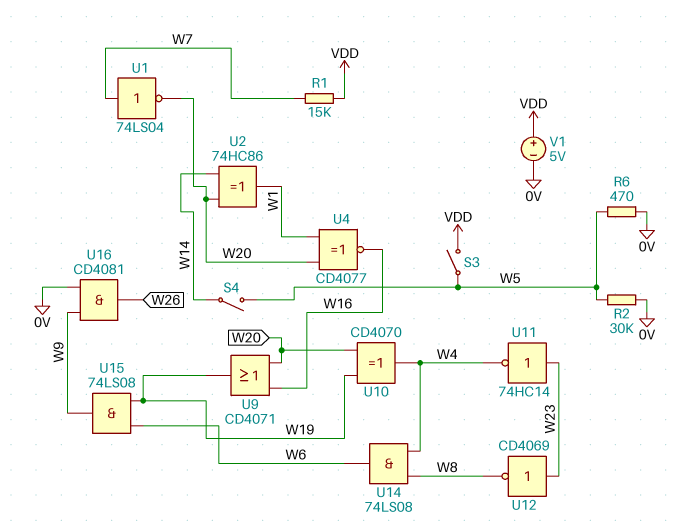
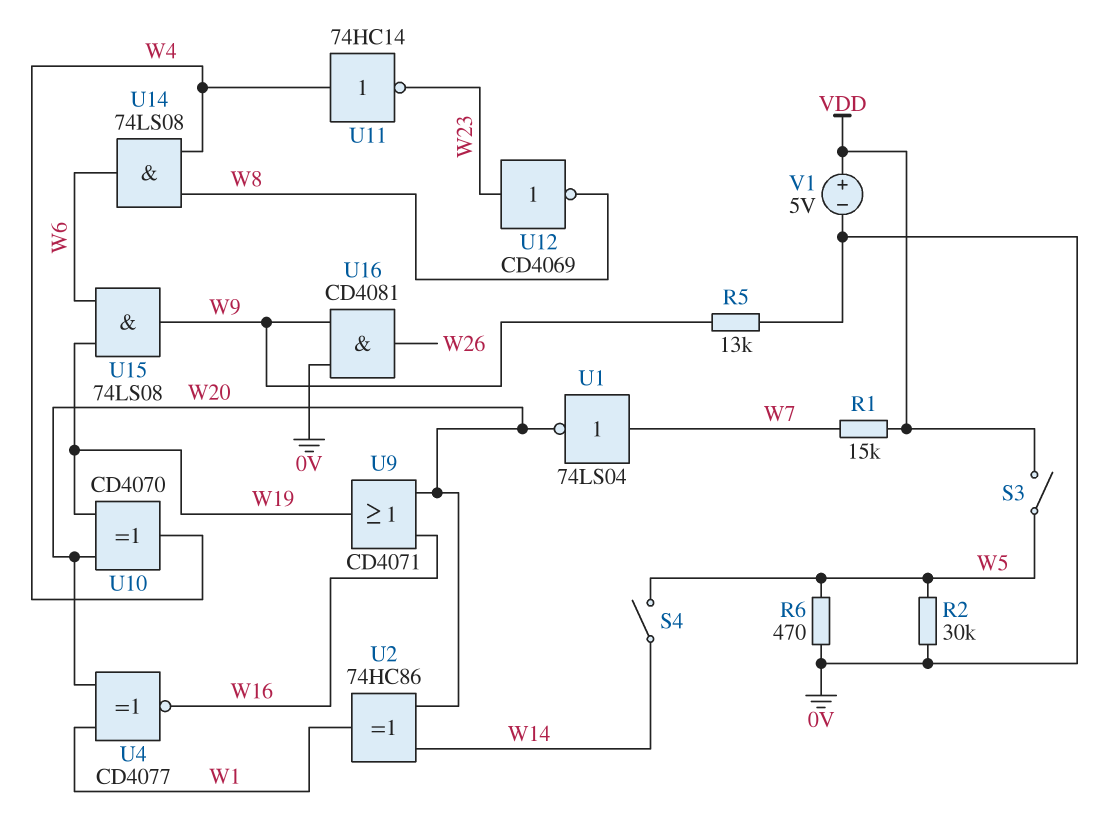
R5: none -> 13k (0V, W9)
U11: NOT 74HC14 (in W23, out W4) -> NOT 74HC14 (in W4, out W23)

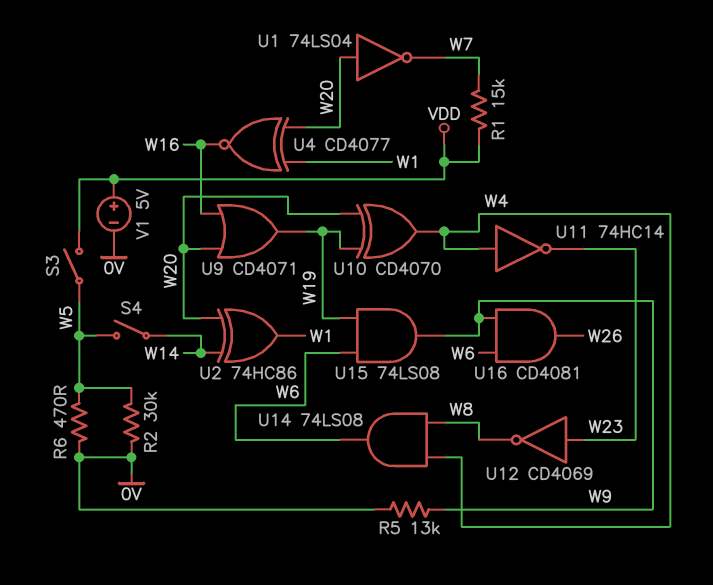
U1: NOT 74LS04 (in W7, out W20) -> NOT 74LS04 (in W20, out W7)
U16: AND CD4081 (in 0V, in W9, out W26) -> AND CD4081 (in W6, in W9, out W26)

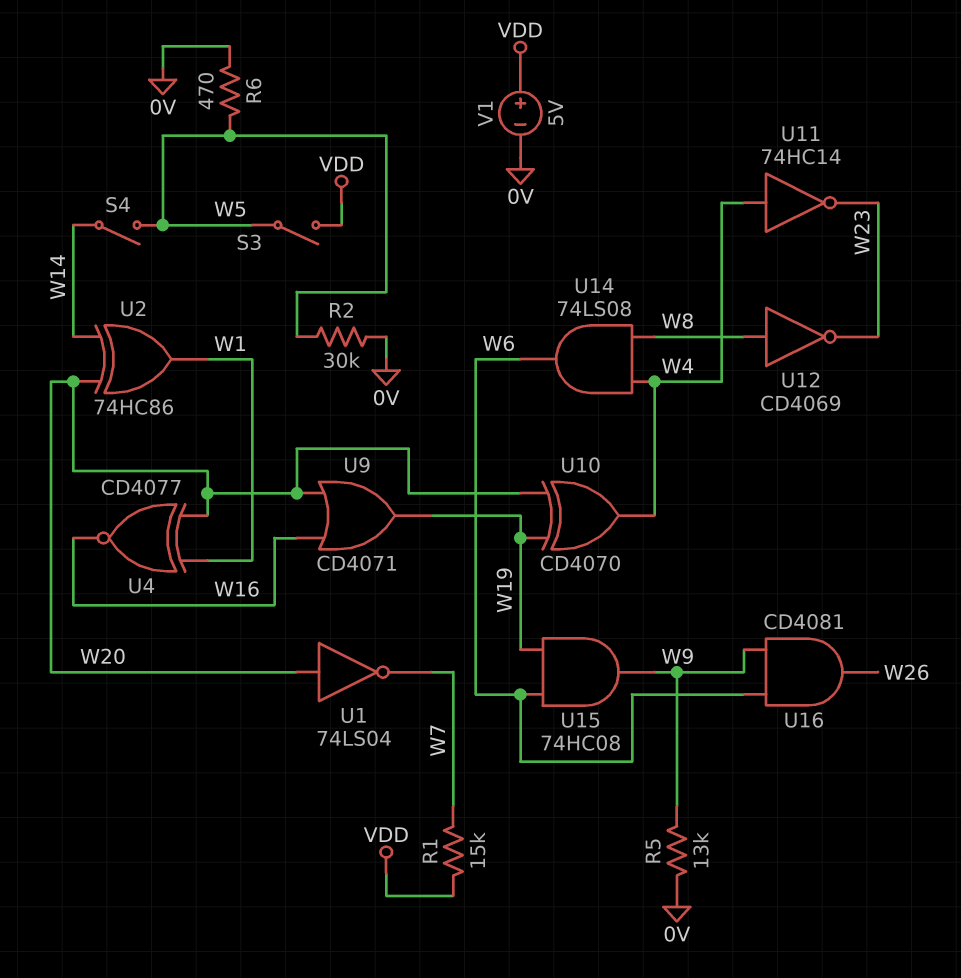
U12: NOT CD4069 (in W23, out W8) -> NOT CD4069 (in W8, out W23)
U15: AND 74LS08 (in W6, in W19, out W9) -> AND 74HC08 (in W6, in W19, out W9)

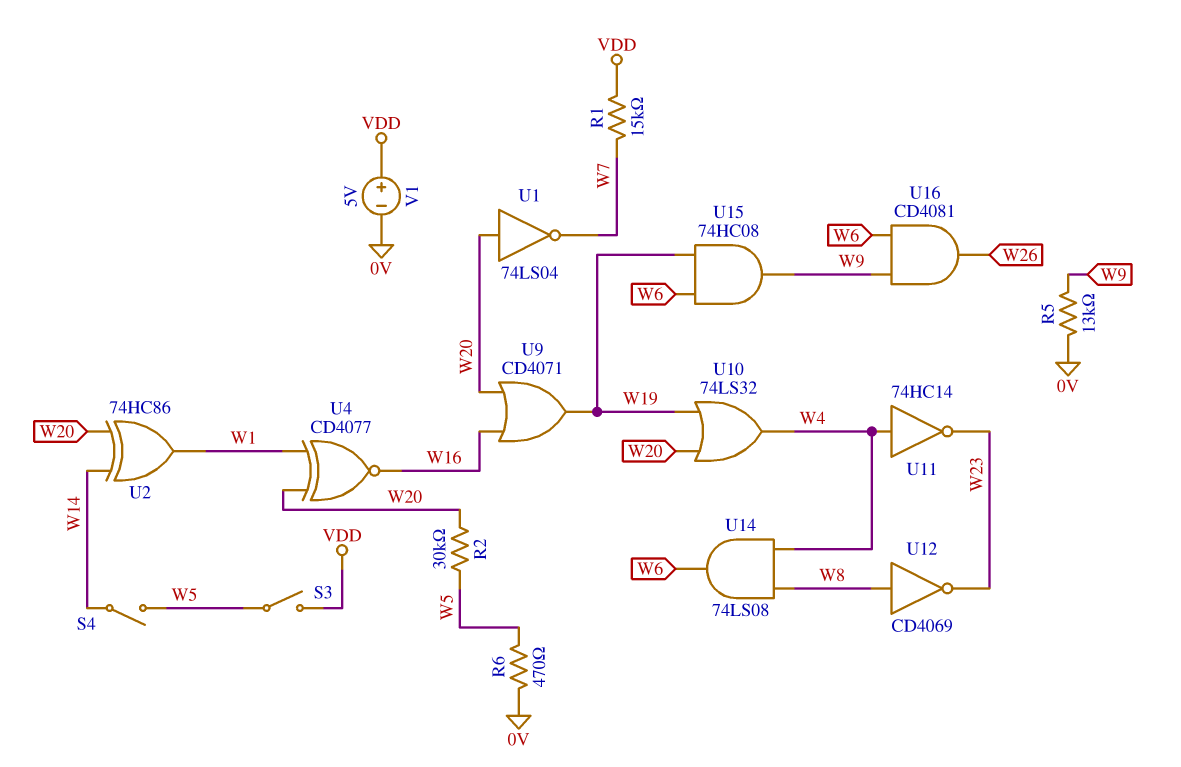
R2: 30k (0V, W5) -> 30k (W5, W20)
U10: XOR CD4070 (in W19, in W20, out W4) -> OR 74LS32 (in W19, in W20, out W4)

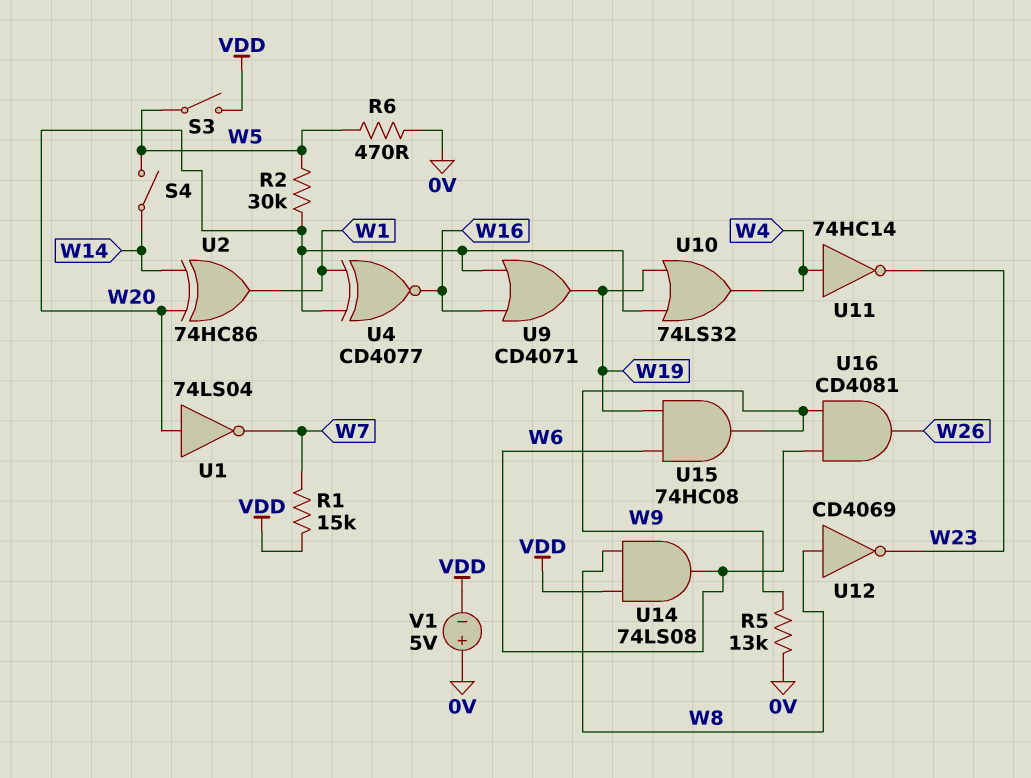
U14: AND 74LS08 (in W4, in W8, out W6) -> AND 74LS08 (in VDD, in W8, out W6)
V1: 5V (plus VDD, minus 0V) -> 5V (plus 0V, minus VDD)

